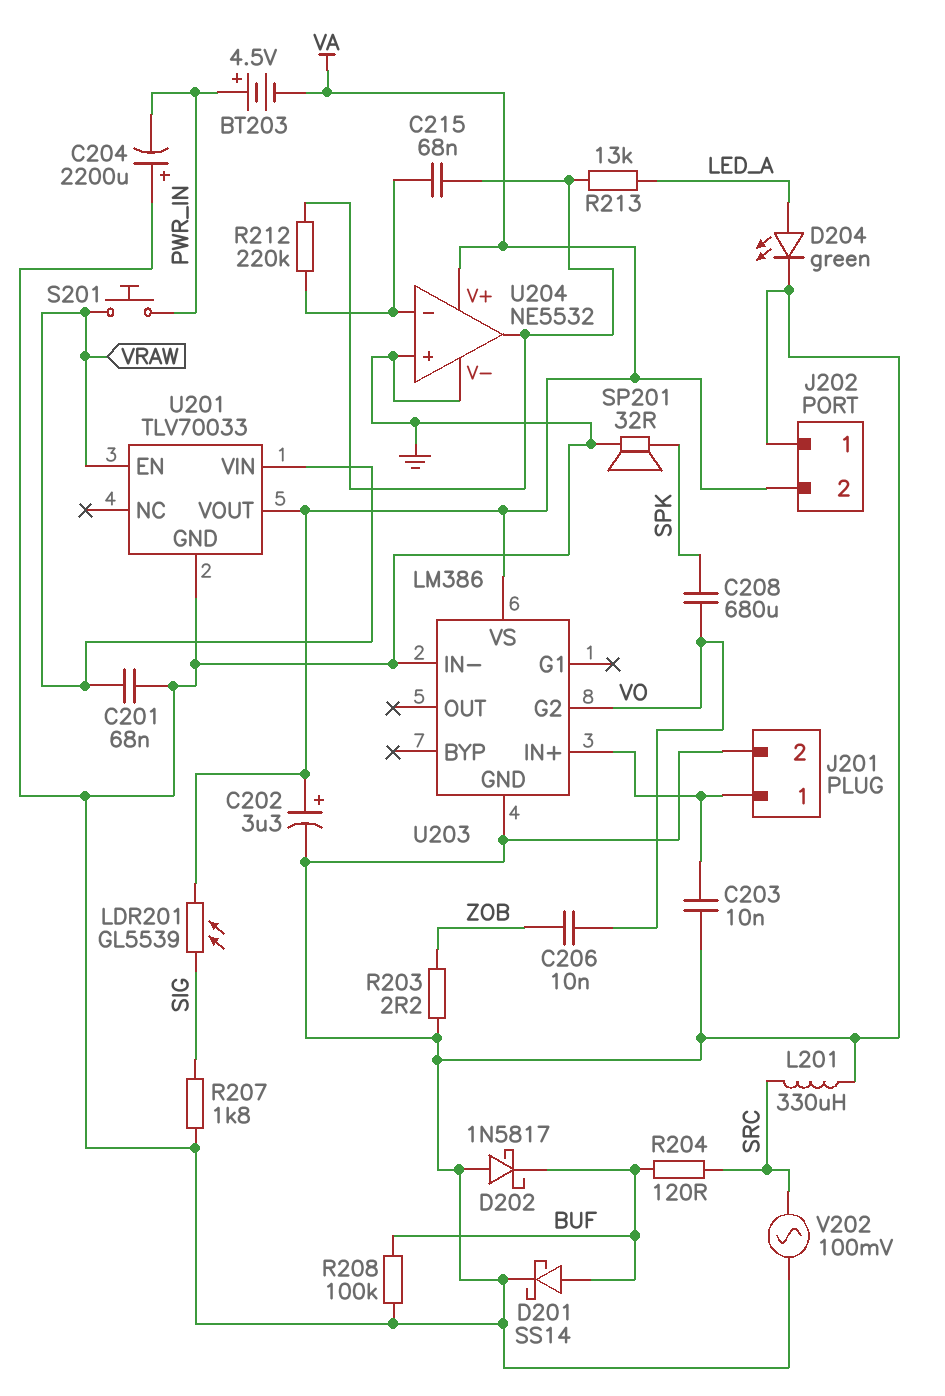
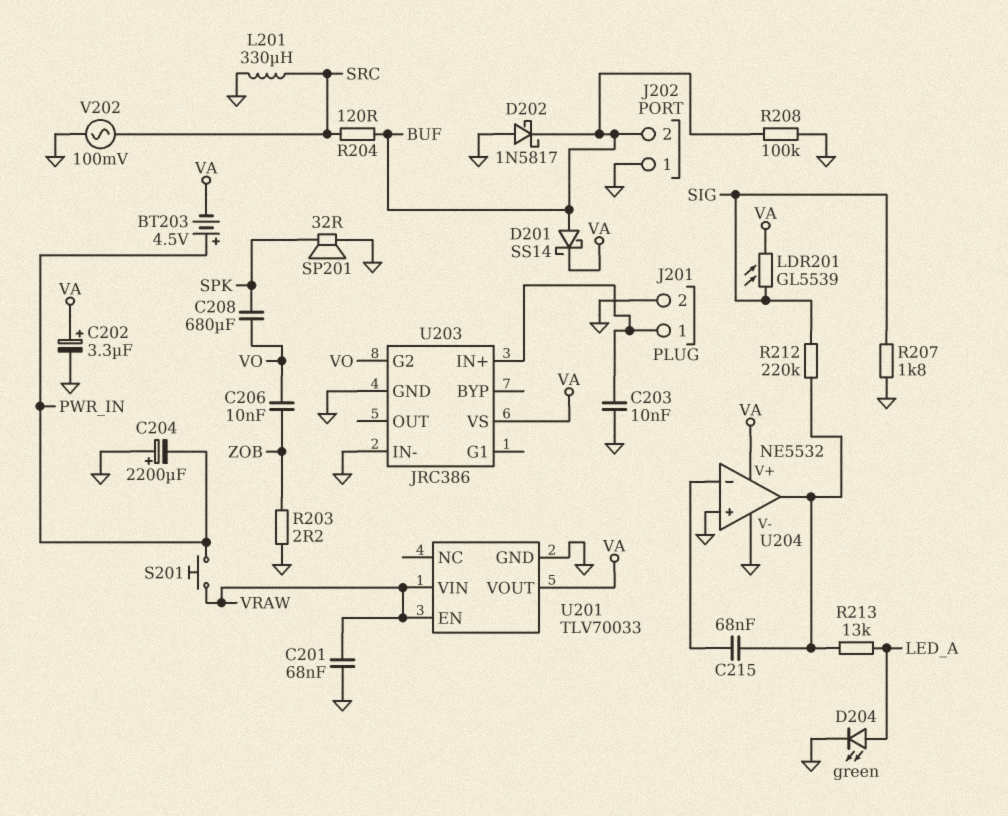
D201: schottky SS14 (A BUF, K GND) -> schottky SS14 (A BUF, K VA)
J202 pin 2: VA -> BUF
R212: 220k (U204/in-, U204/out) -> 220k (SIG, U204/out)
U203: LM386 -> JRC386

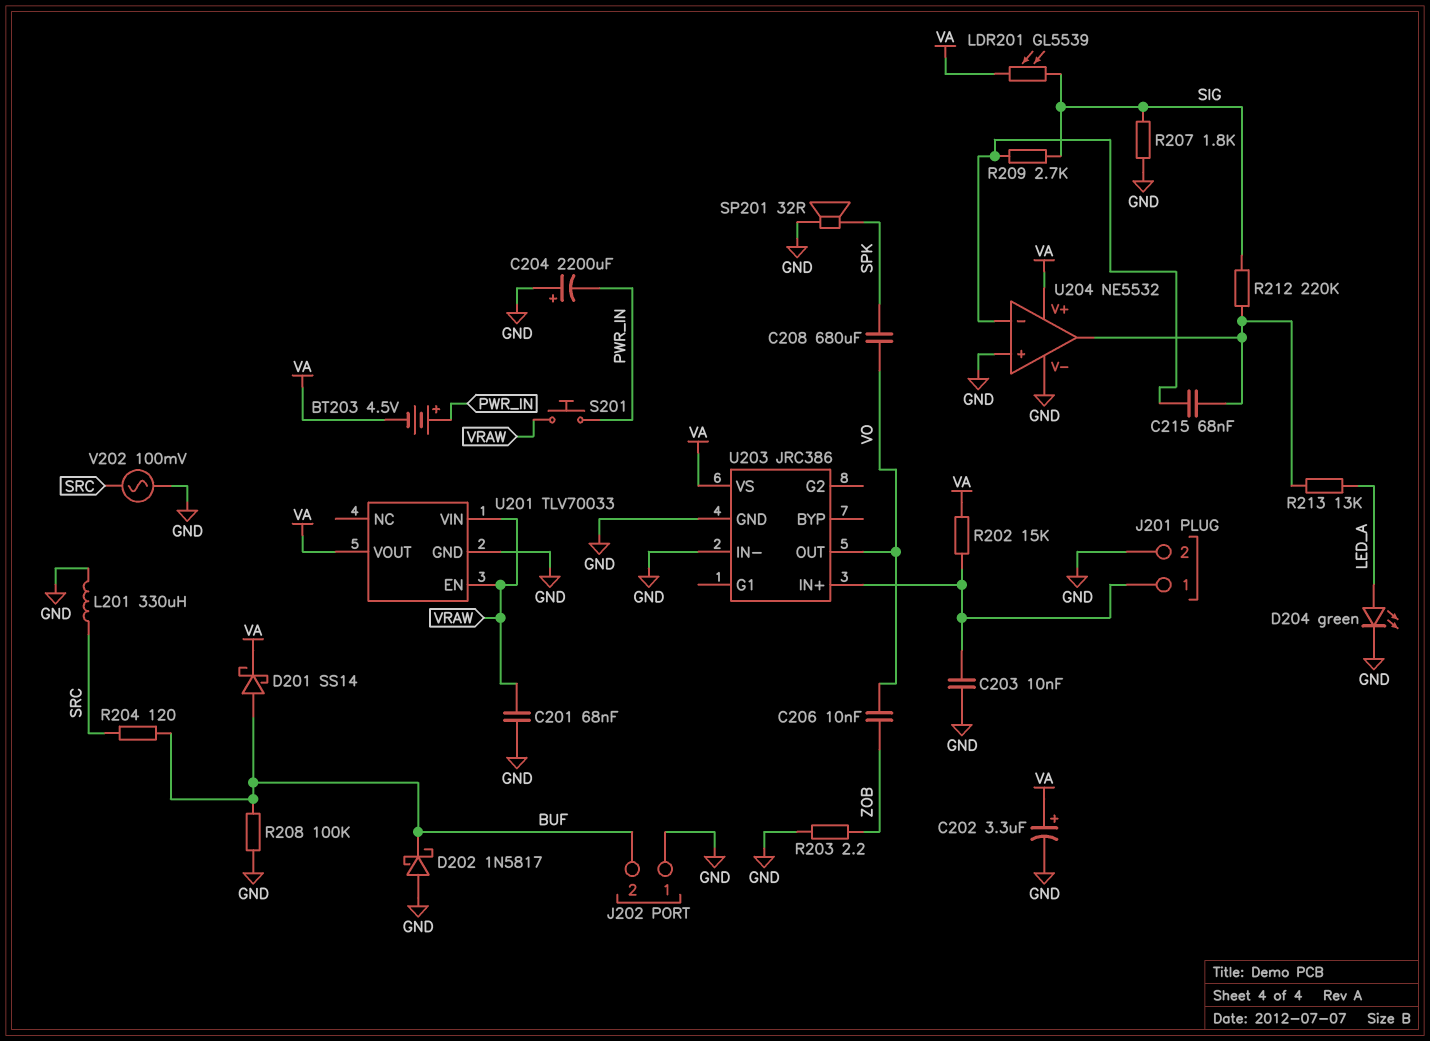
R202: none -> 15k (J201/1, VA)
R209: none -> 2.7k (SIG, U204/in-)
U203 pin G2: VO -> none
U203 pin OUT: none -> VO

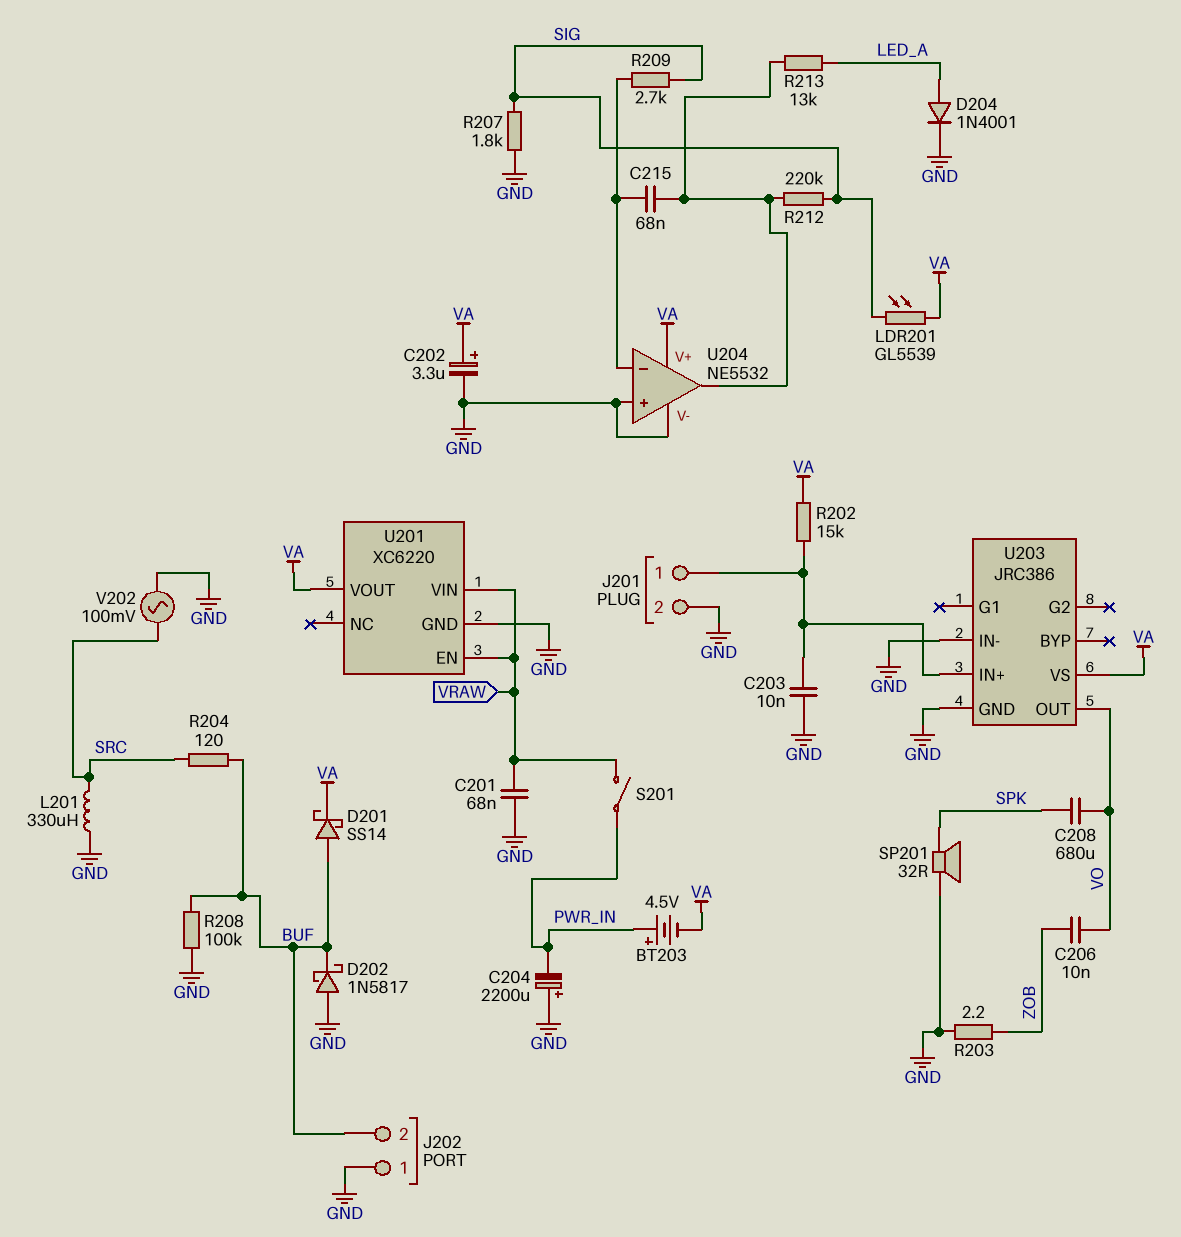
D204: LED green (A LED_A, K GND) -> diode 1N4001 (A LED_A, K GND)
S201: button (PWR_IN, VRAW) -> switch (PWR_IN, VRAW)
U201: TLV70033 -> XC6220

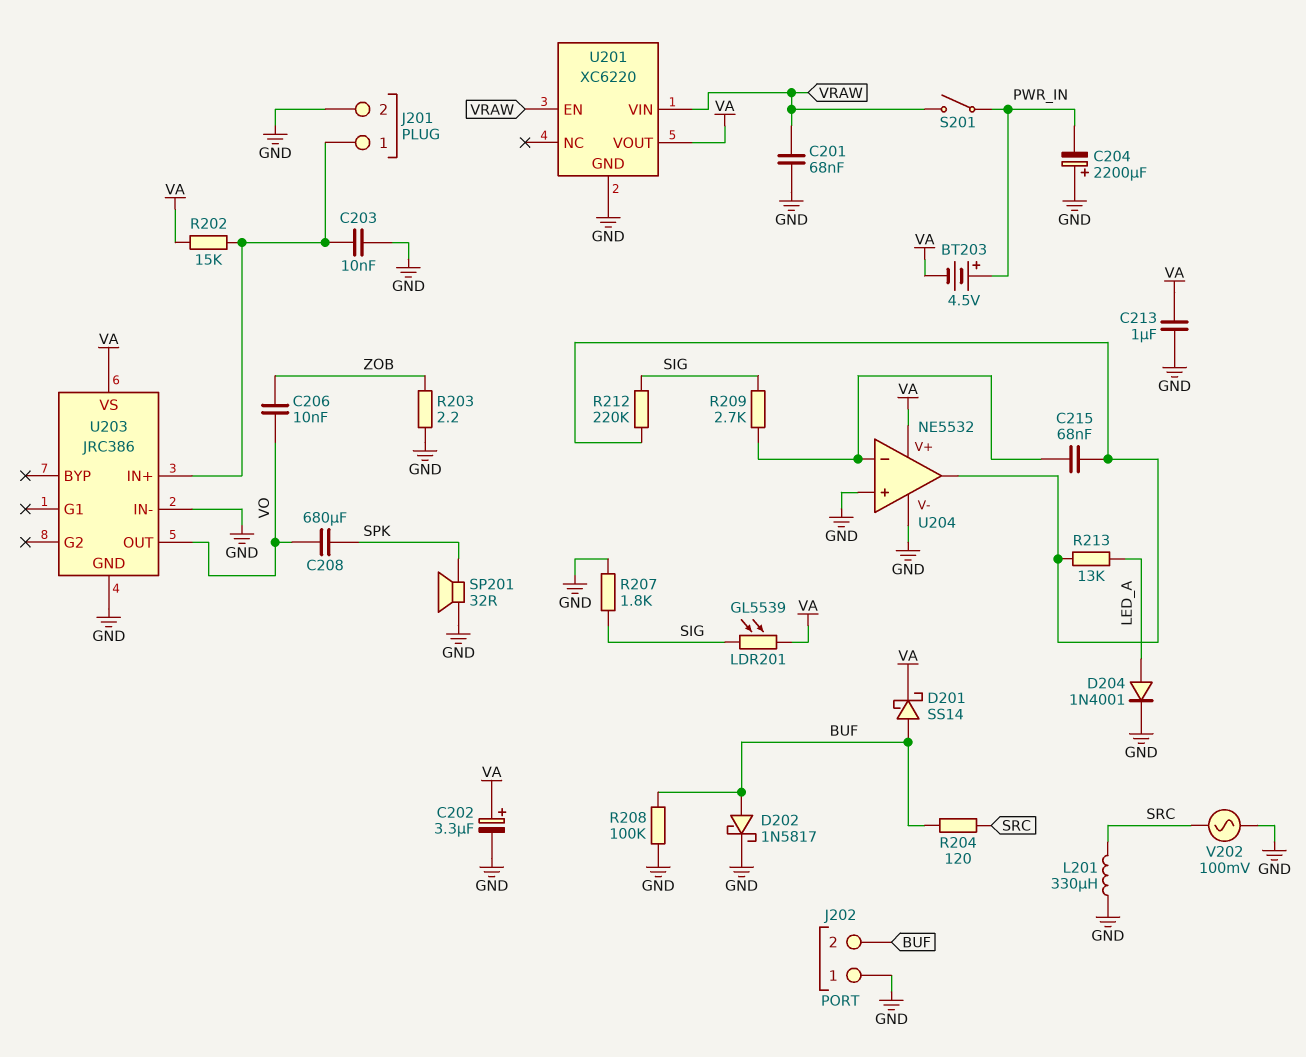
C213: none -> 1uF (GND, VA)
D202: schottky 1N5817 (A GND, K BUF) -> schottky 1N5817 (A BUF, K GND)

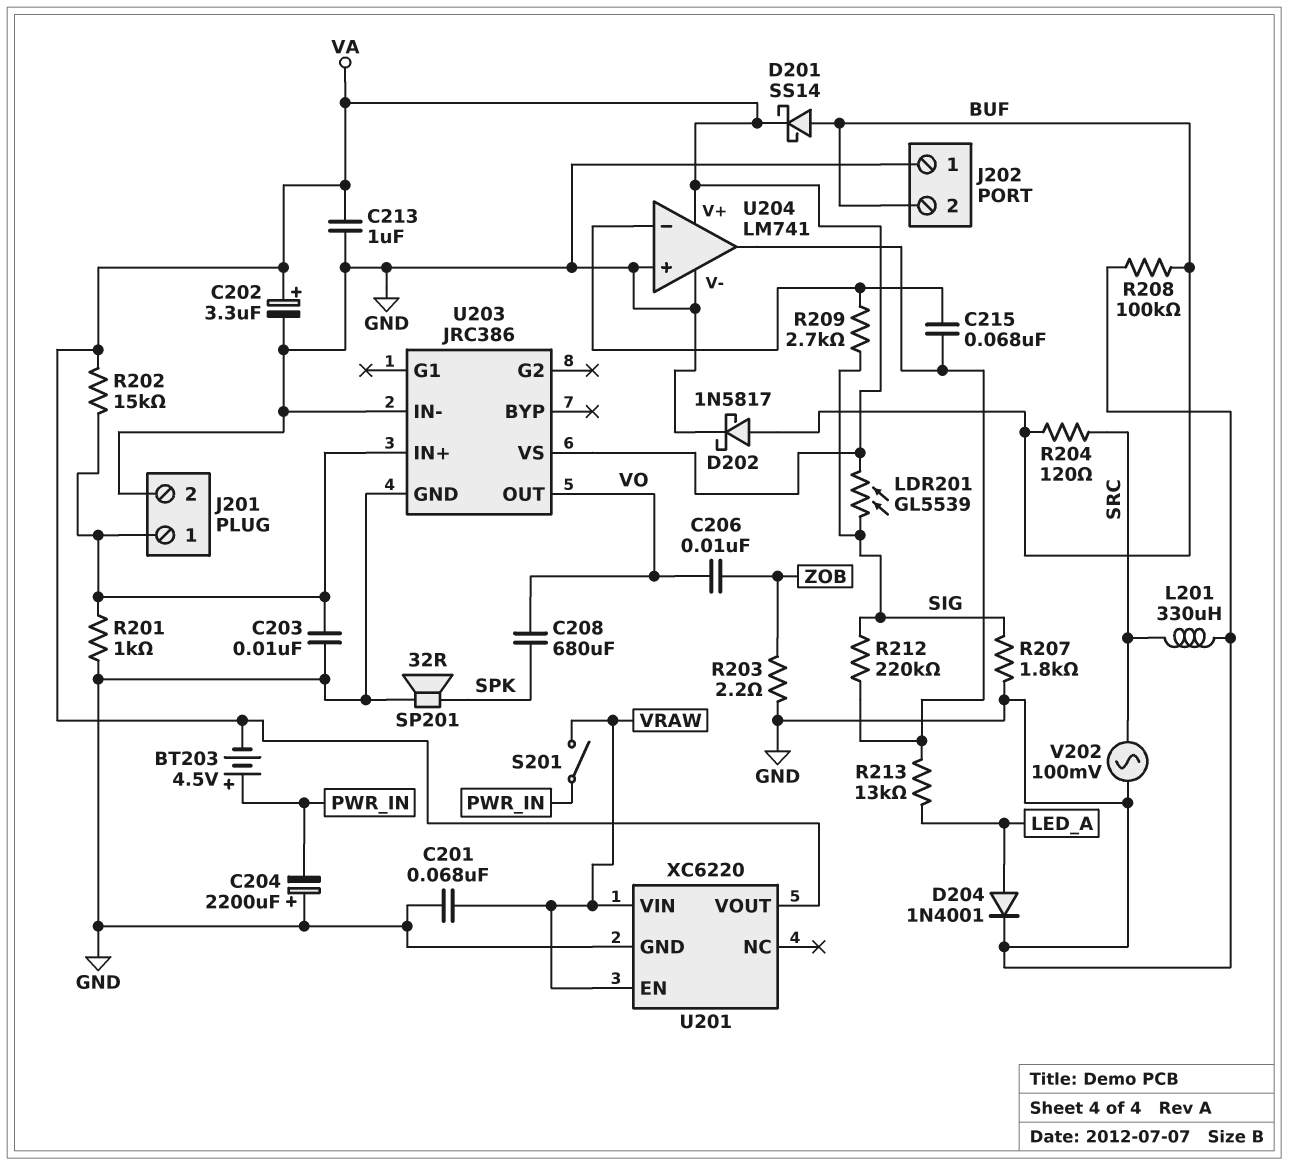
R201: none -> 1k (GND, J201/1)
U204: NE5532 -> LM741

